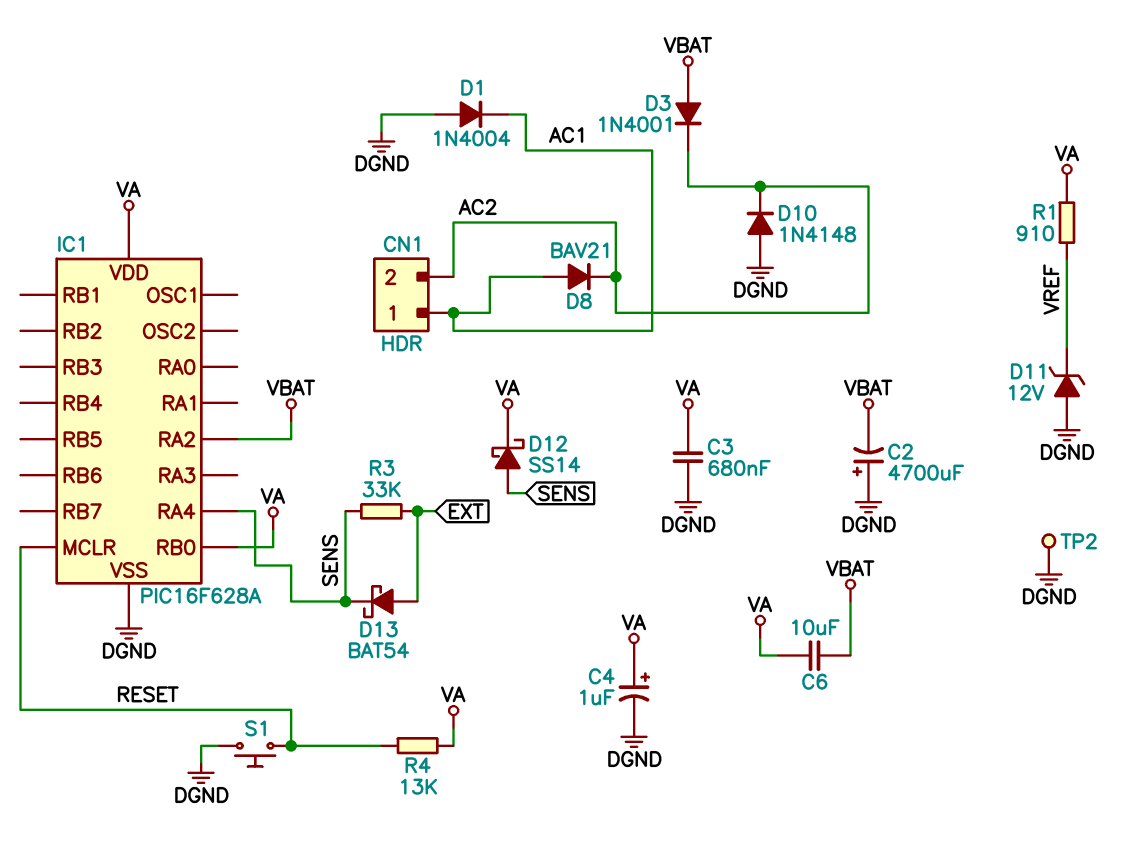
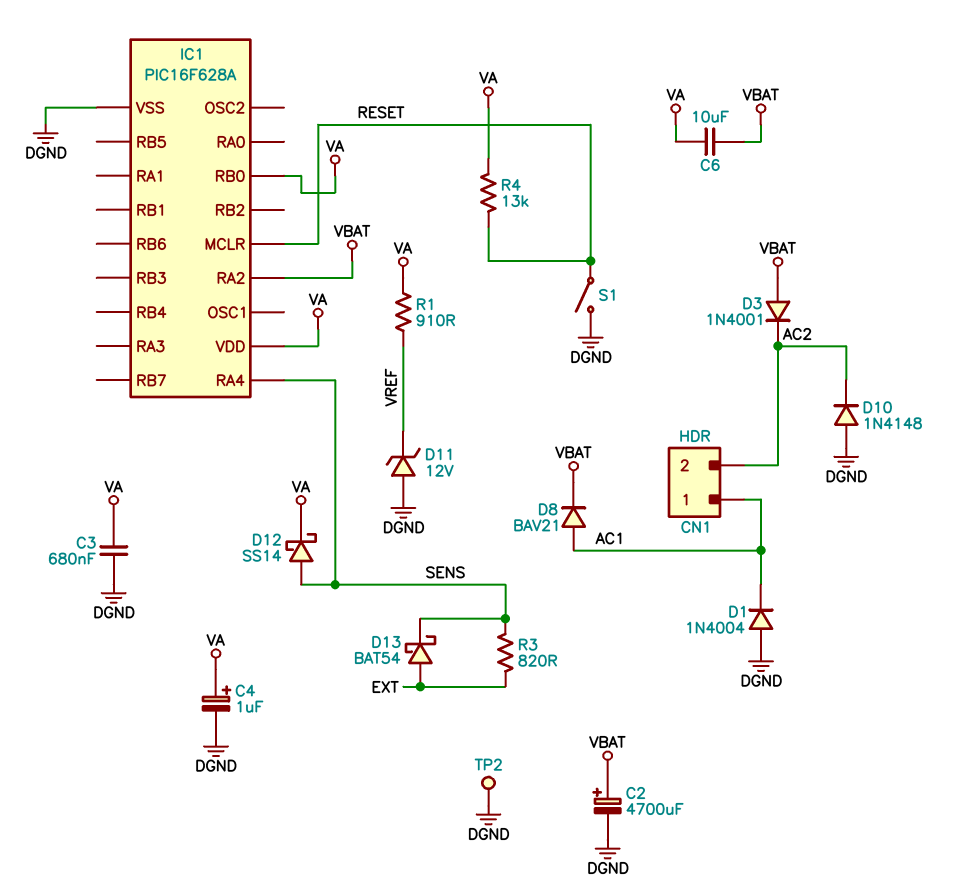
C2: 4700uF (plus DGND, minus VBAT) -> 4700uF (plus VBAT, minus DGND)
D8: diode BAV21 (A AC1, K AC2) -> diode BAV21 (A AC1, K VBAT)
R3: 33k (EXT, SENS) -> 820 (EXT, SENS)
S1: button (DGND, RESET) -> switch (DGND, RESET)

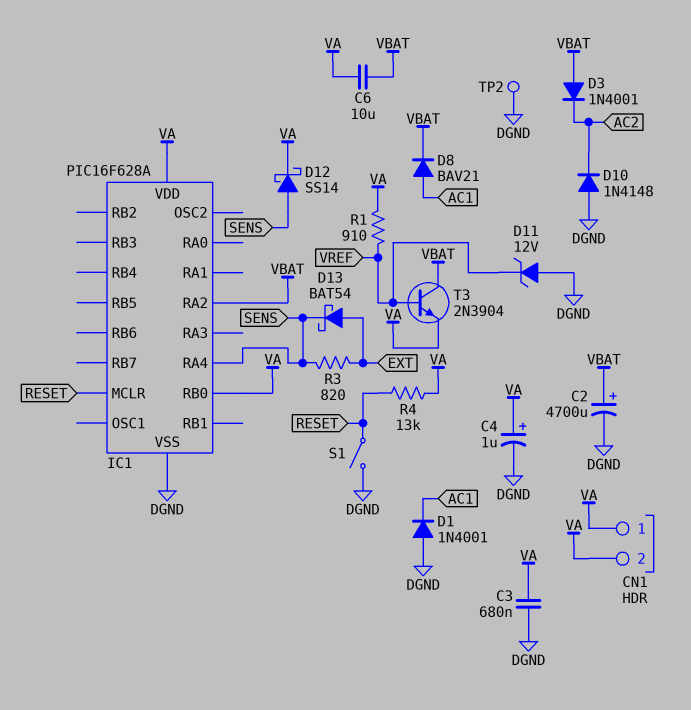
CN1 pin 1: AC1 -> VA
CN1 pin 2: AC2 -> VA
D1: diode 1N4004 (A DGND, K AC1) -> diode 1N4001 (A DGND, K AC1)
T3: none -> NPN 2N3904 (B VREF, C VBAT, E VA)

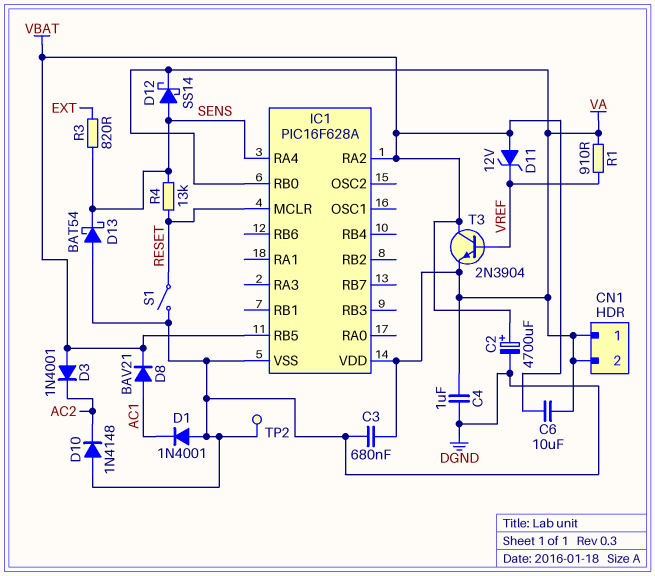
C4: 1uF (plus VA, minus DGND) -> 1uF (DGND, VA)
D11: zener 12V (A DGND, K VREF) -> zener 12V (A VBAT, K VREF)
D13: schottky BAT54 (A EXT, K SENS) -> schottky BAT54 (A DGND, K SENS)
IC1 pin RB5: none -> VBAT
R4: 13k (RESET, VA) -> 13k (RESET, SENS)

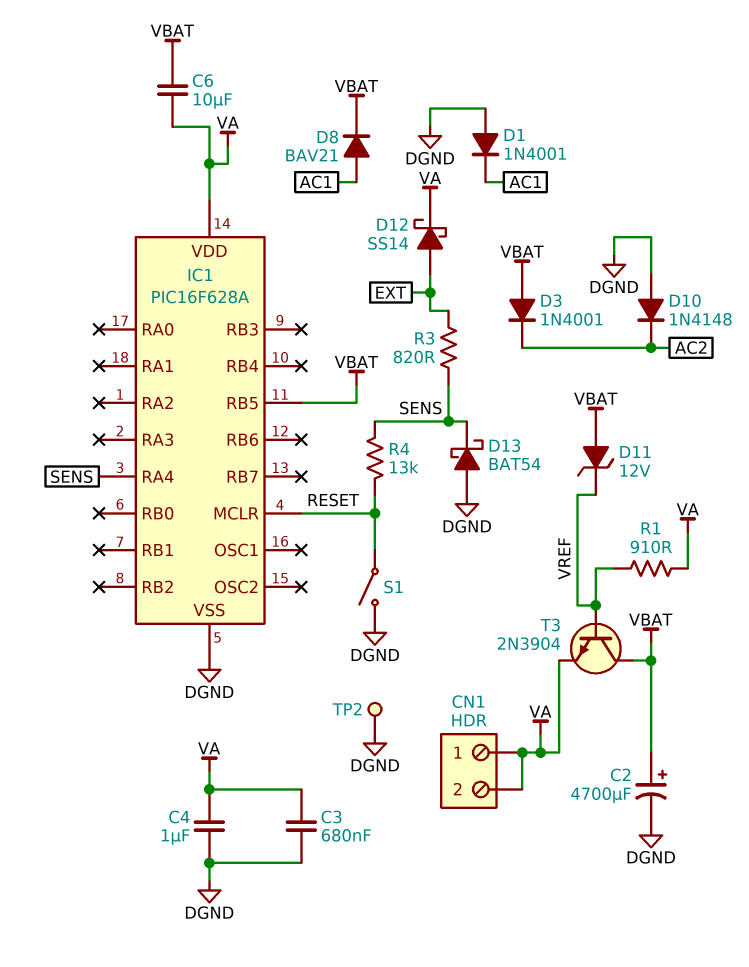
D12: schottky SS14 (A SENS, K VA) -> schottky SS14 (A EXT, K VA)
IC1 pin RA2: VBAT -> none
IC1 pin RB0: VA -> none

